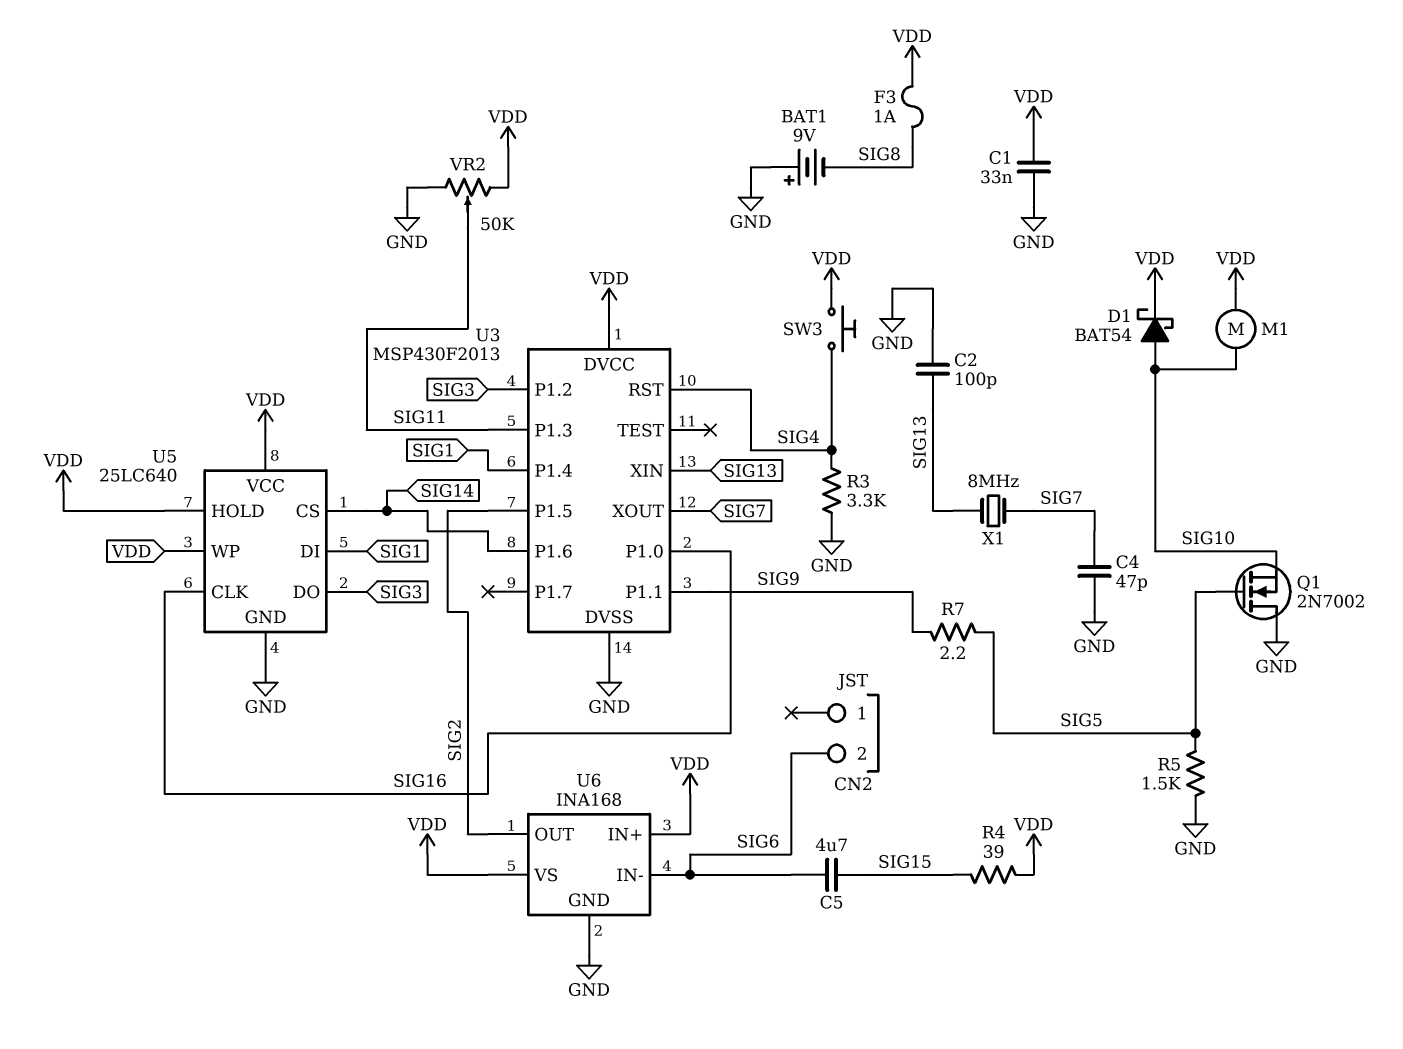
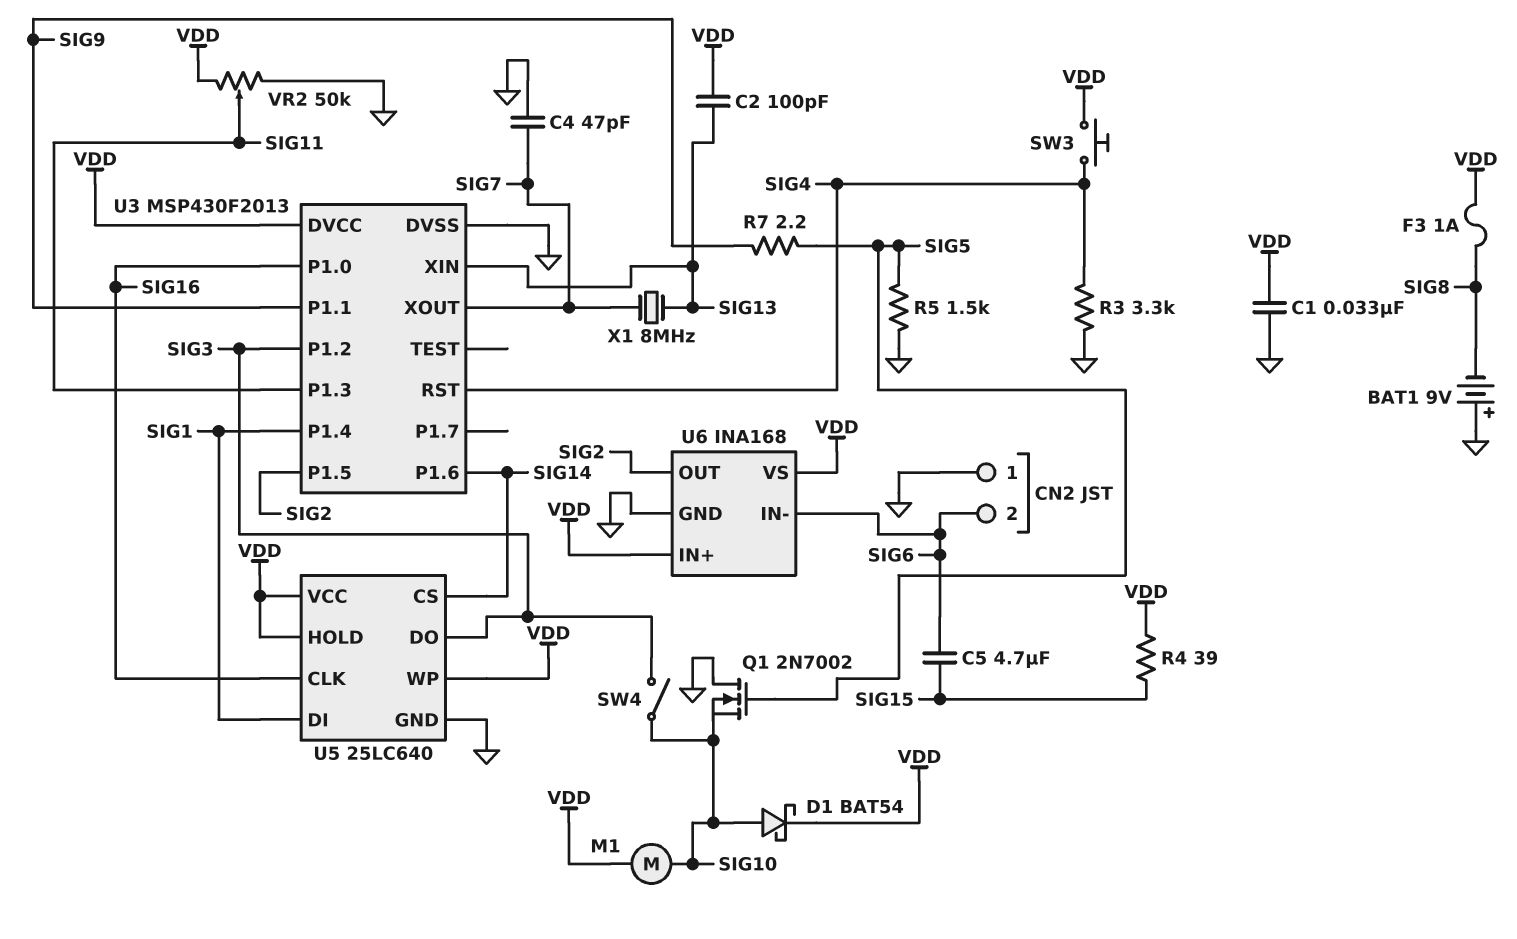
C2: 100pF (GND, SIG13) -> 100pF (SIG13, VDD)
CN2 pin 1: none -> GND
SW4: none -> switch (SIG3, SIG10)

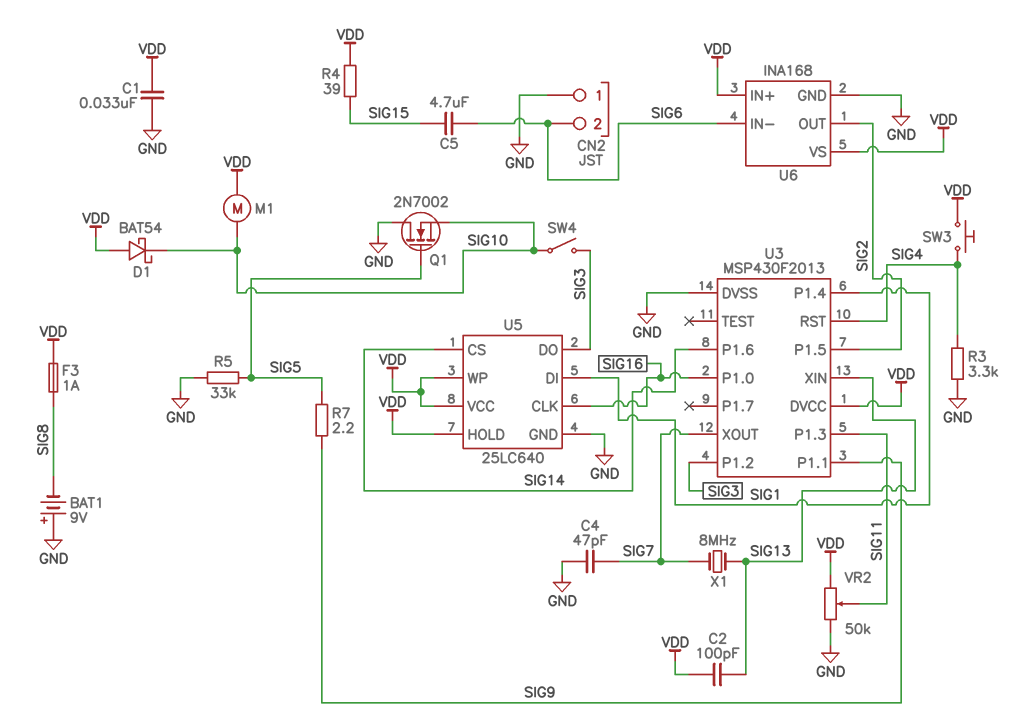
D1: schottky BAT54 (A SIG10, K VDD) -> schottky BAT54 (A VDD, K SIG10)
R5: 1.5k (GND, SIG5) -> 33k (GND, SIG5)

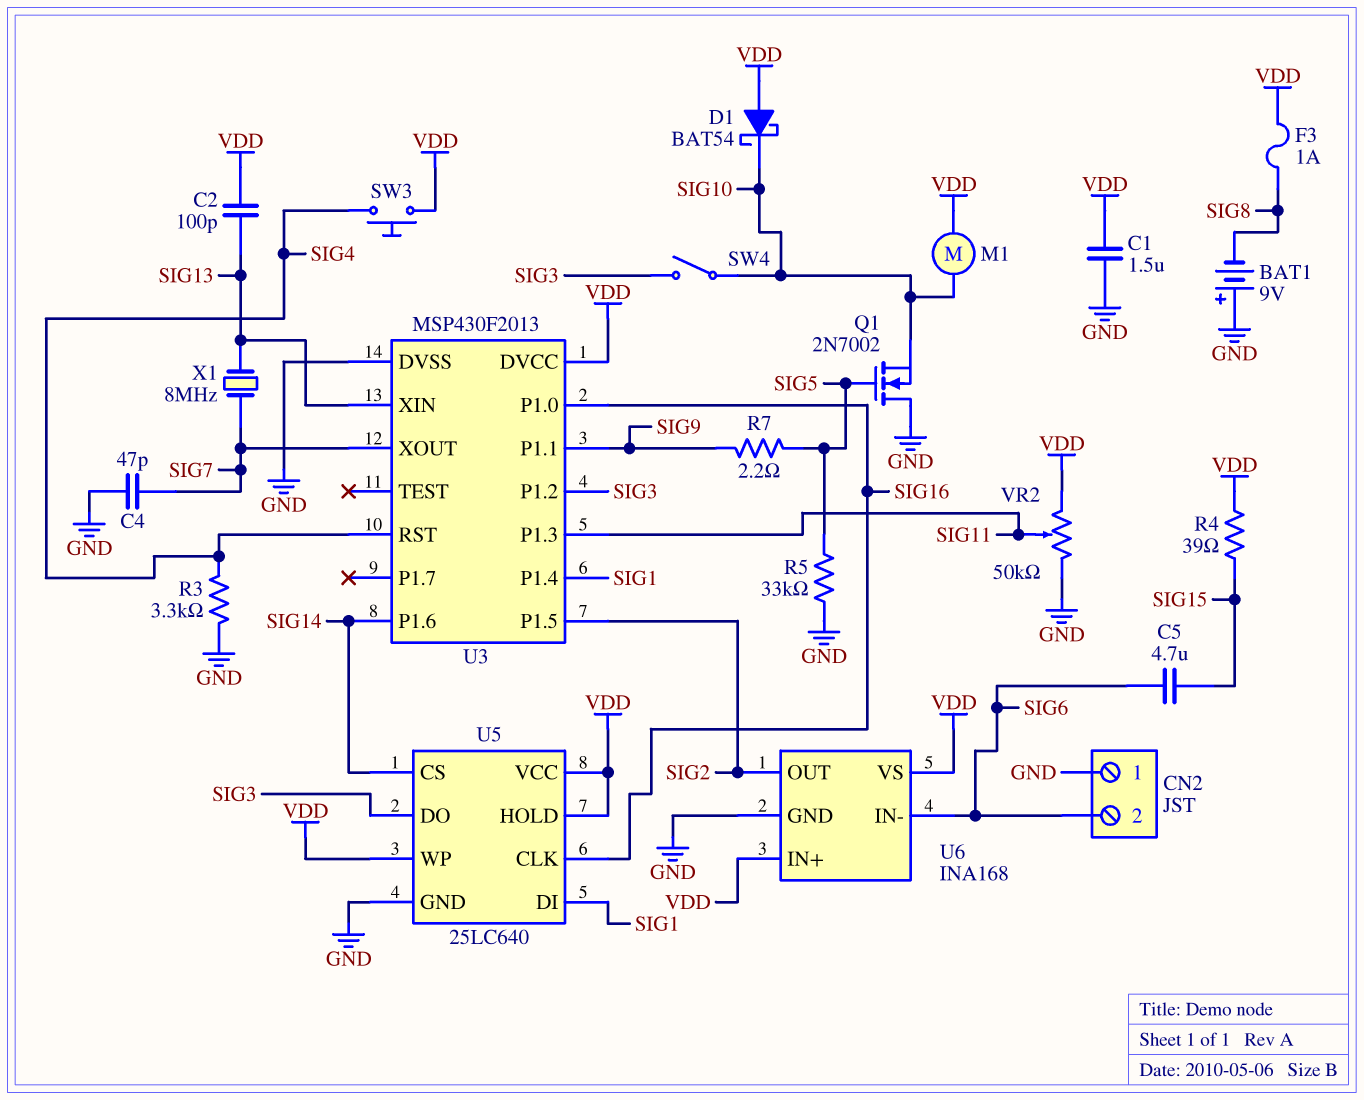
C1: 33nF (GND, VDD) -> 1.5uF (GND, VDD)

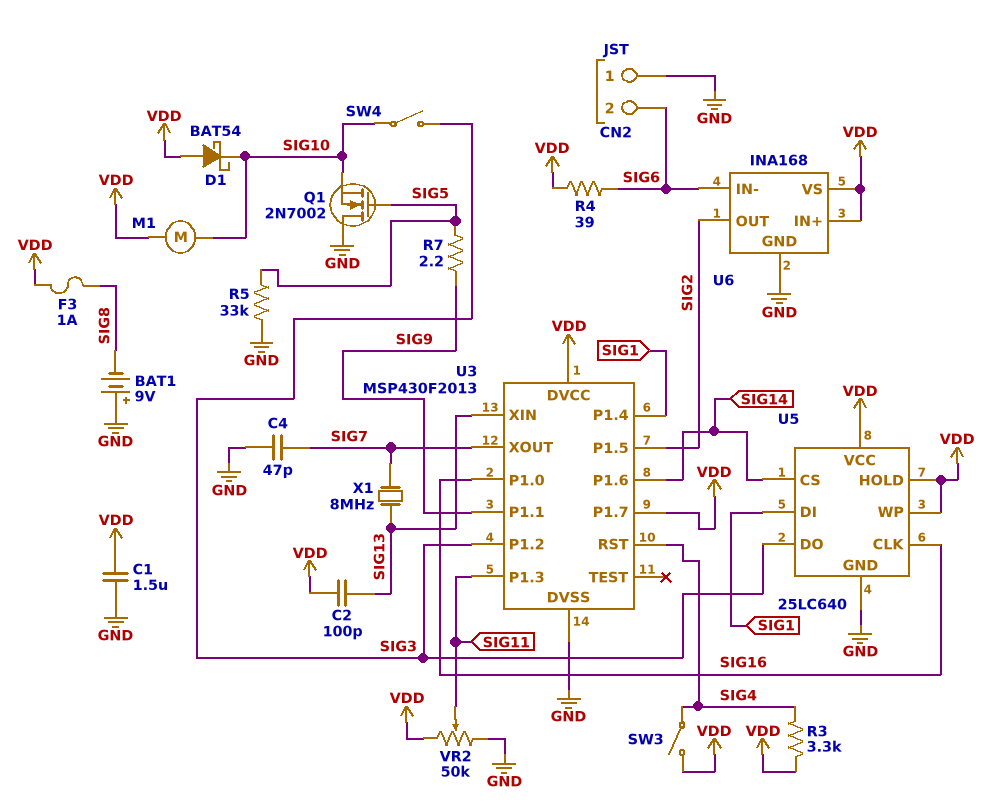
C5: 4.7uF (SIG6, SIG15) -> none
R3: 3.3k (GND, SIG4) -> 3.3k (SIG4, VDD)
R4: 39 (SIG15, VDD) -> 39 (SIG6, VDD)
SW3: button (SIG4, VDD) -> switch (SIG4, VDD)
U3 pin P1.7: none -> VDD

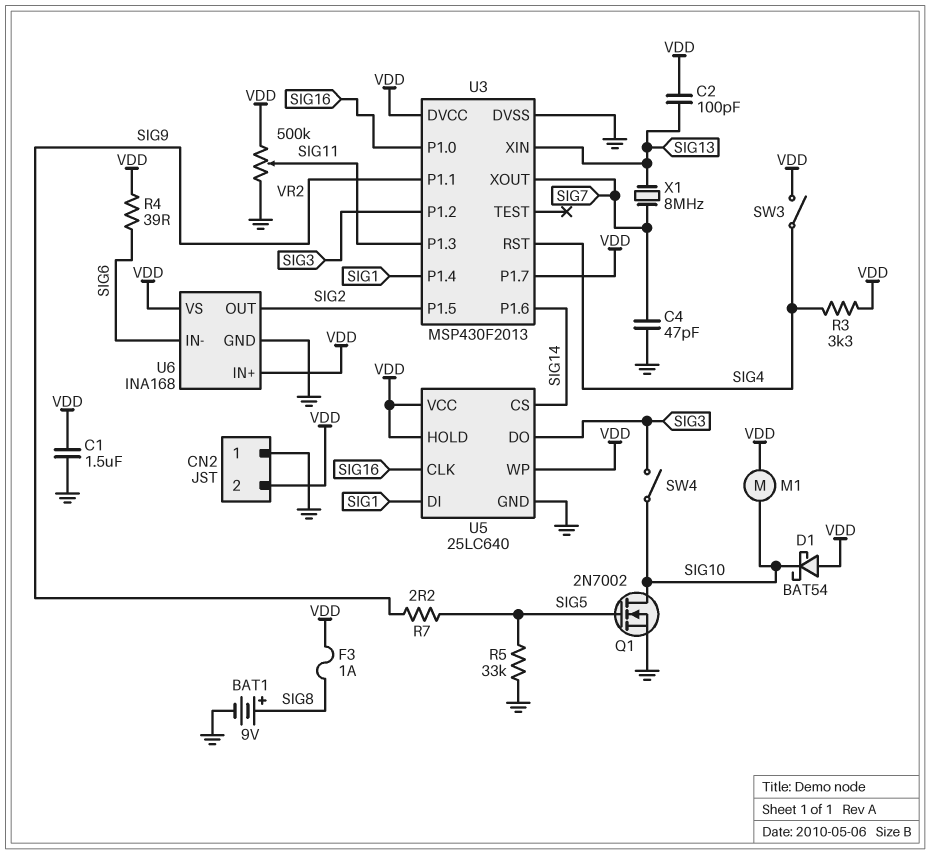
BAT1: 9V (plus GND, minus SIG8) -> 9V (plus SIG8, minus GND)
CN2 pin 2: SIG6 -> VDD
Q1: NMOS 2N7002 (G SIG5, D GND, S SIG10) -> NMOS 2N7002 (G SIG5, D SIG10, S GND)
VR2: 50k (GND, VDD, wiper SIG11) -> 500k (GND, VDD, wiper SIG11)

